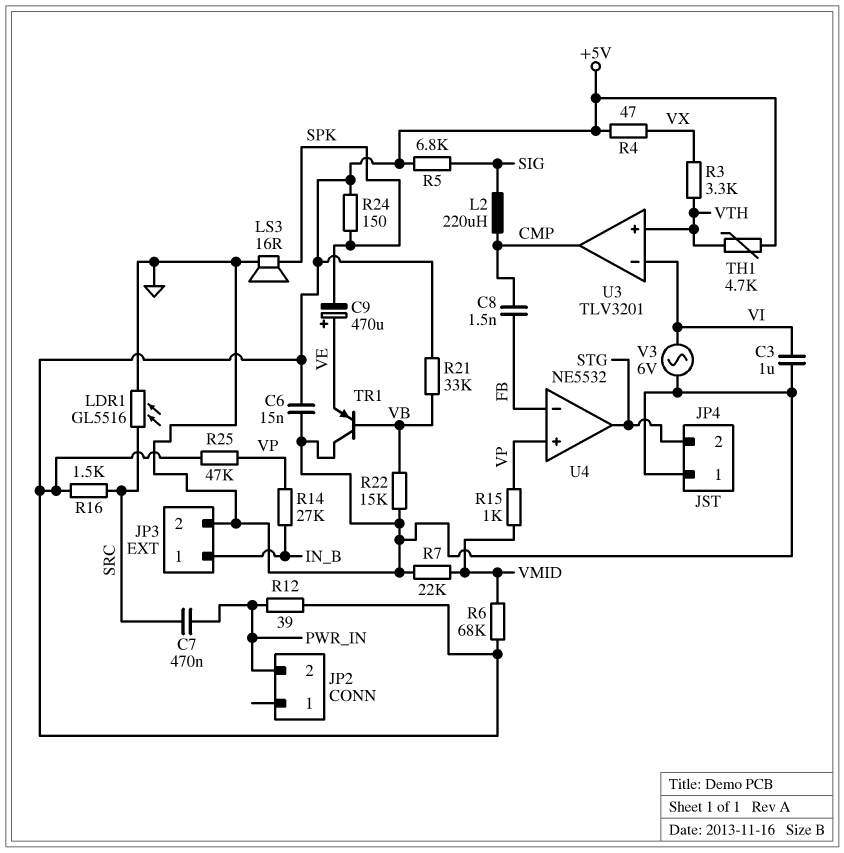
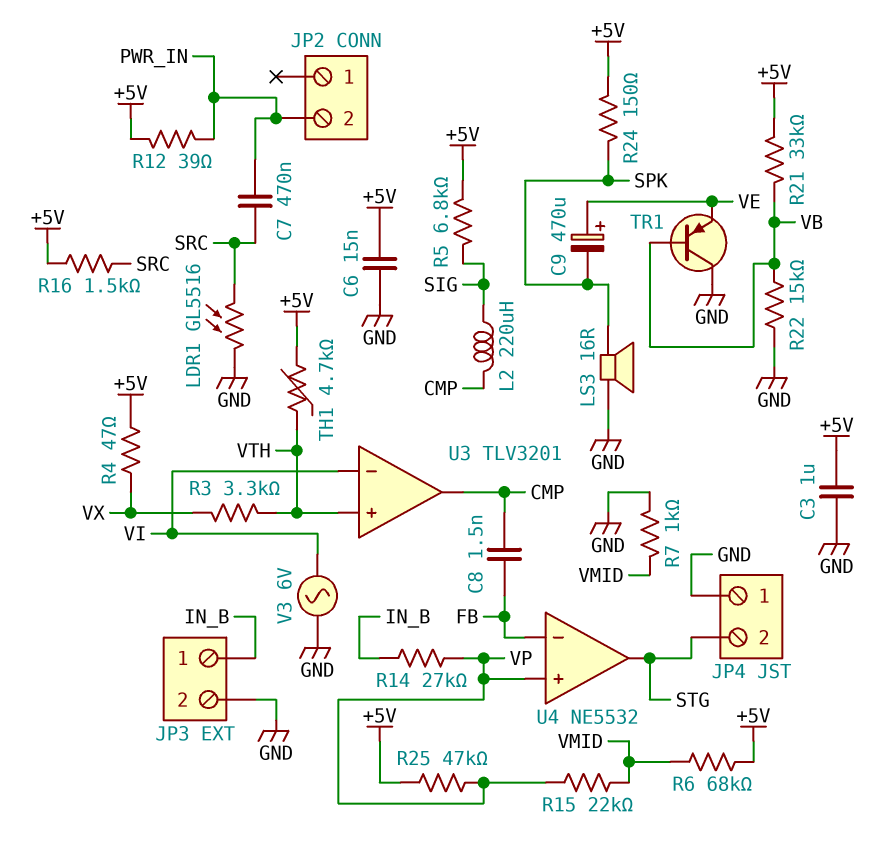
C3: 1uF (GND, VI) -> 1uF (+5V, GND)
R7: 22k (GND, VMID) -> 1k (GND, VMID)
R15: 1k (VMID, VP) -> 22k (VMID, VP)

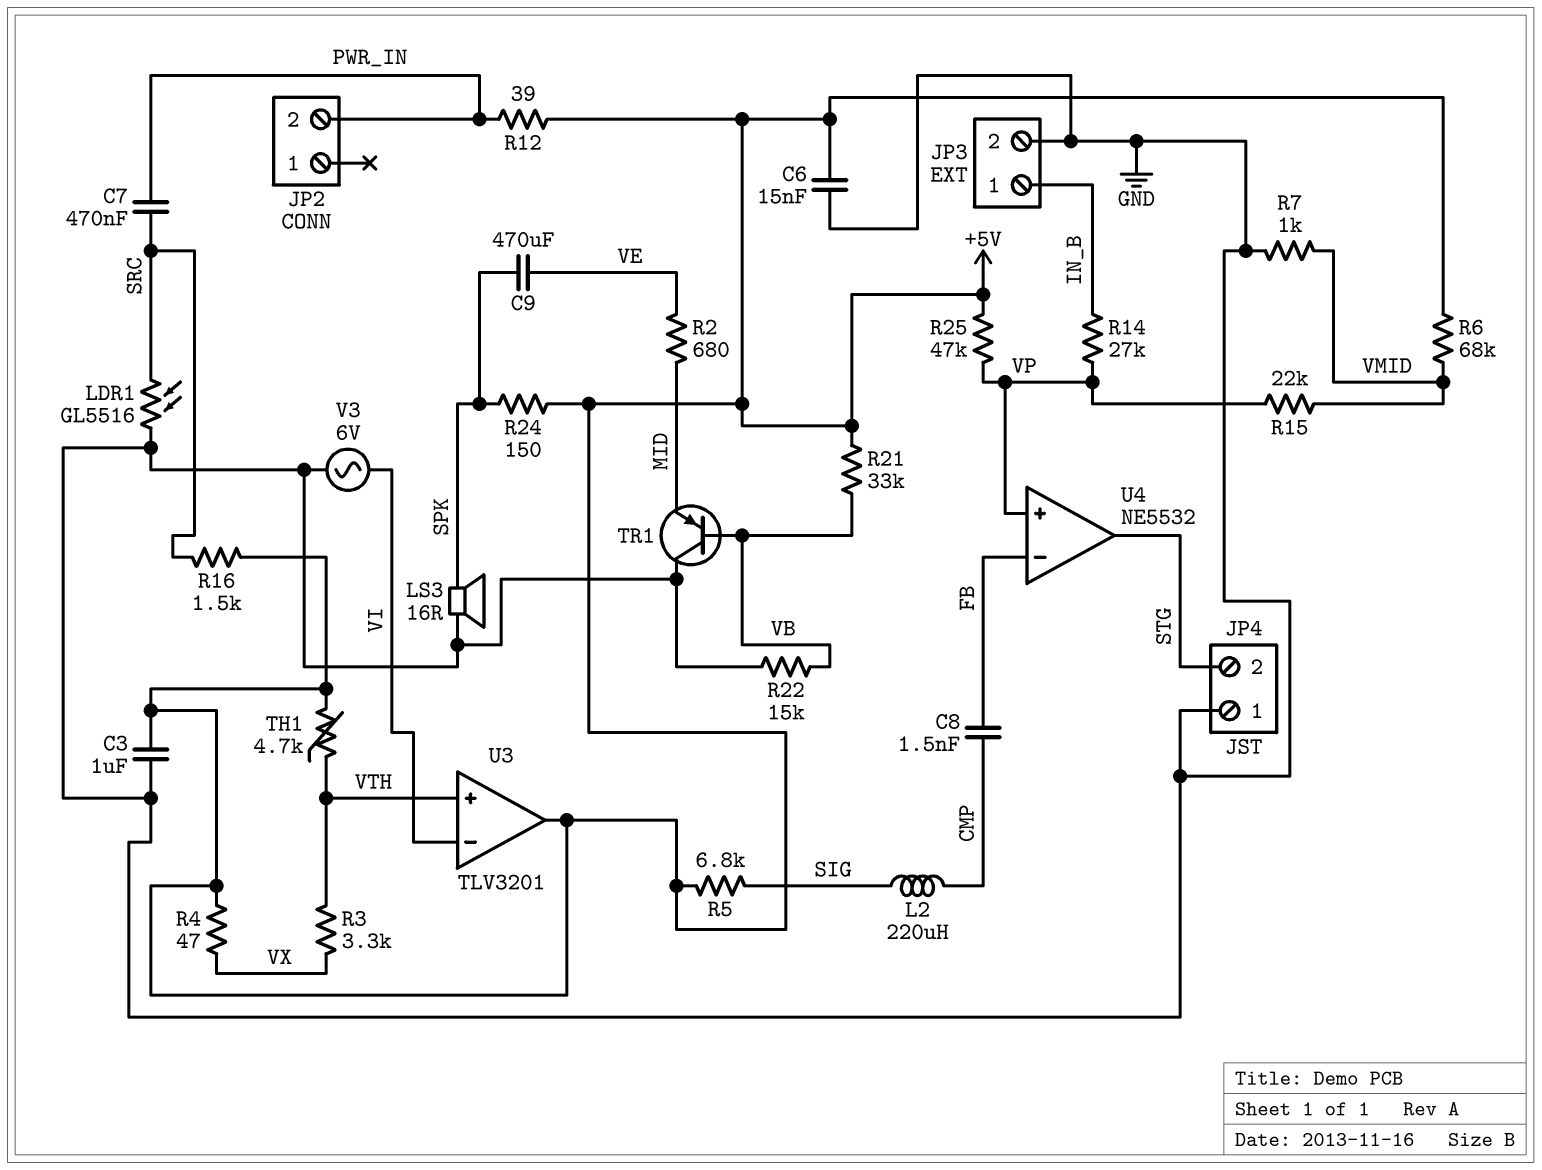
C9: 470uF (plus VE, minus SPK) -> 470uF (SPK, VE)
R2: none -> 680 (MID, VE)
TR1: PNP (B VB, C GND, E VE) -> PNP (B VB, C GND, E MID)
U3 pin out: CMP -> +5V

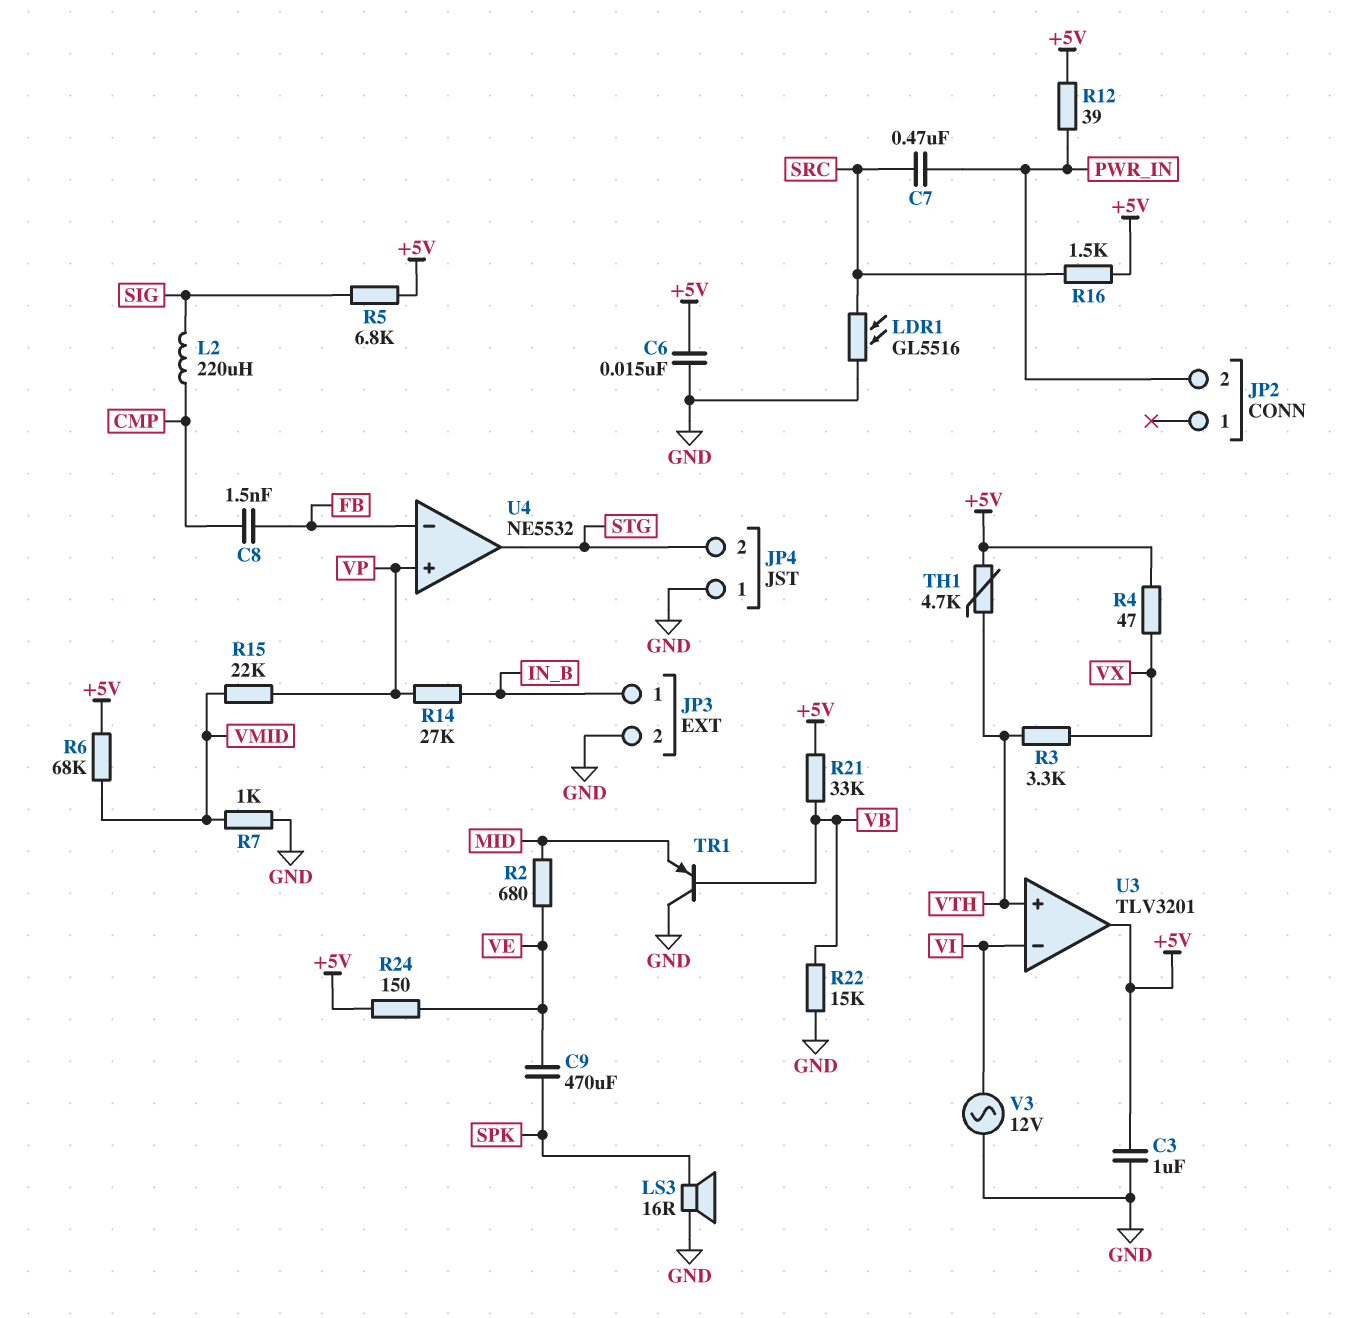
R24: 150 (+5V, SPK) -> 150 (+5V, VE)
R25: 47k (+5V, VP) -> none
V3: AC 6V (GND, VI) -> AC 12V (GND, VI)

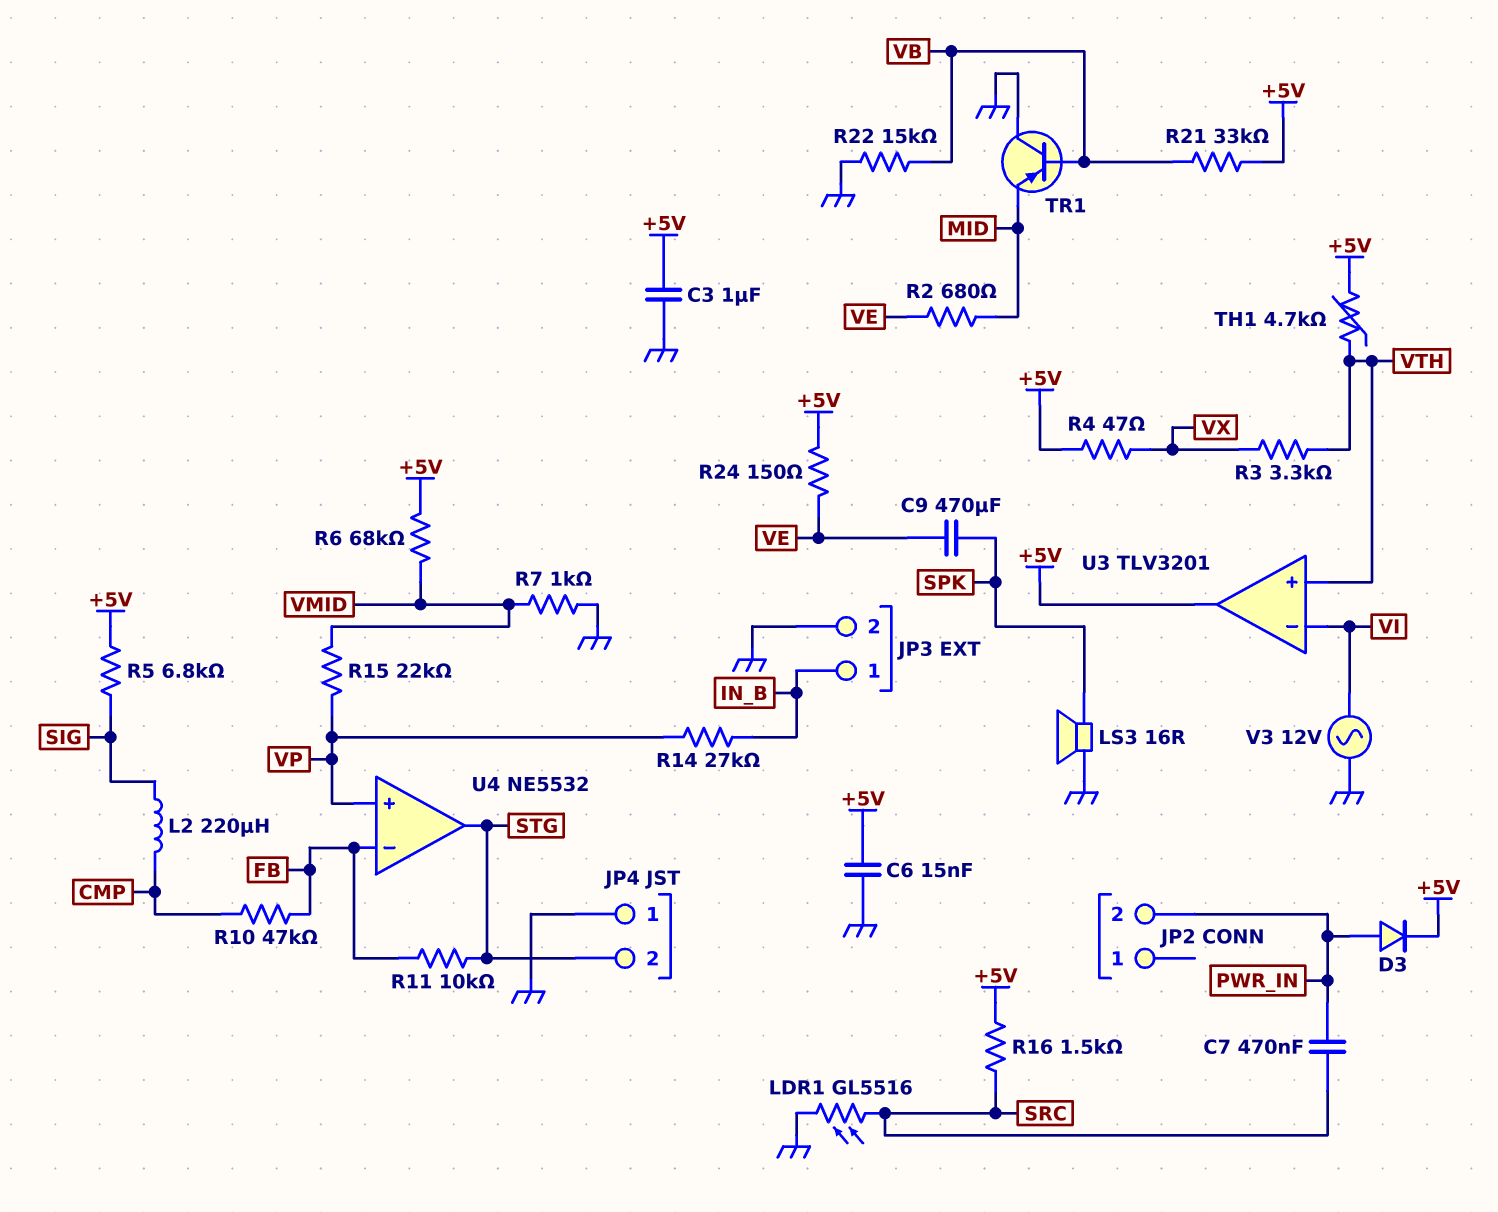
C8: 1.5nF (CMP, FB) -> none
D3: none -> diode (A PWR_IN, K +5V)
R10: none -> 47k (CMP, FB)
R11: none -> 10k (FB, STG)
R12: 39 (+5V, PWR_IN) -> none

